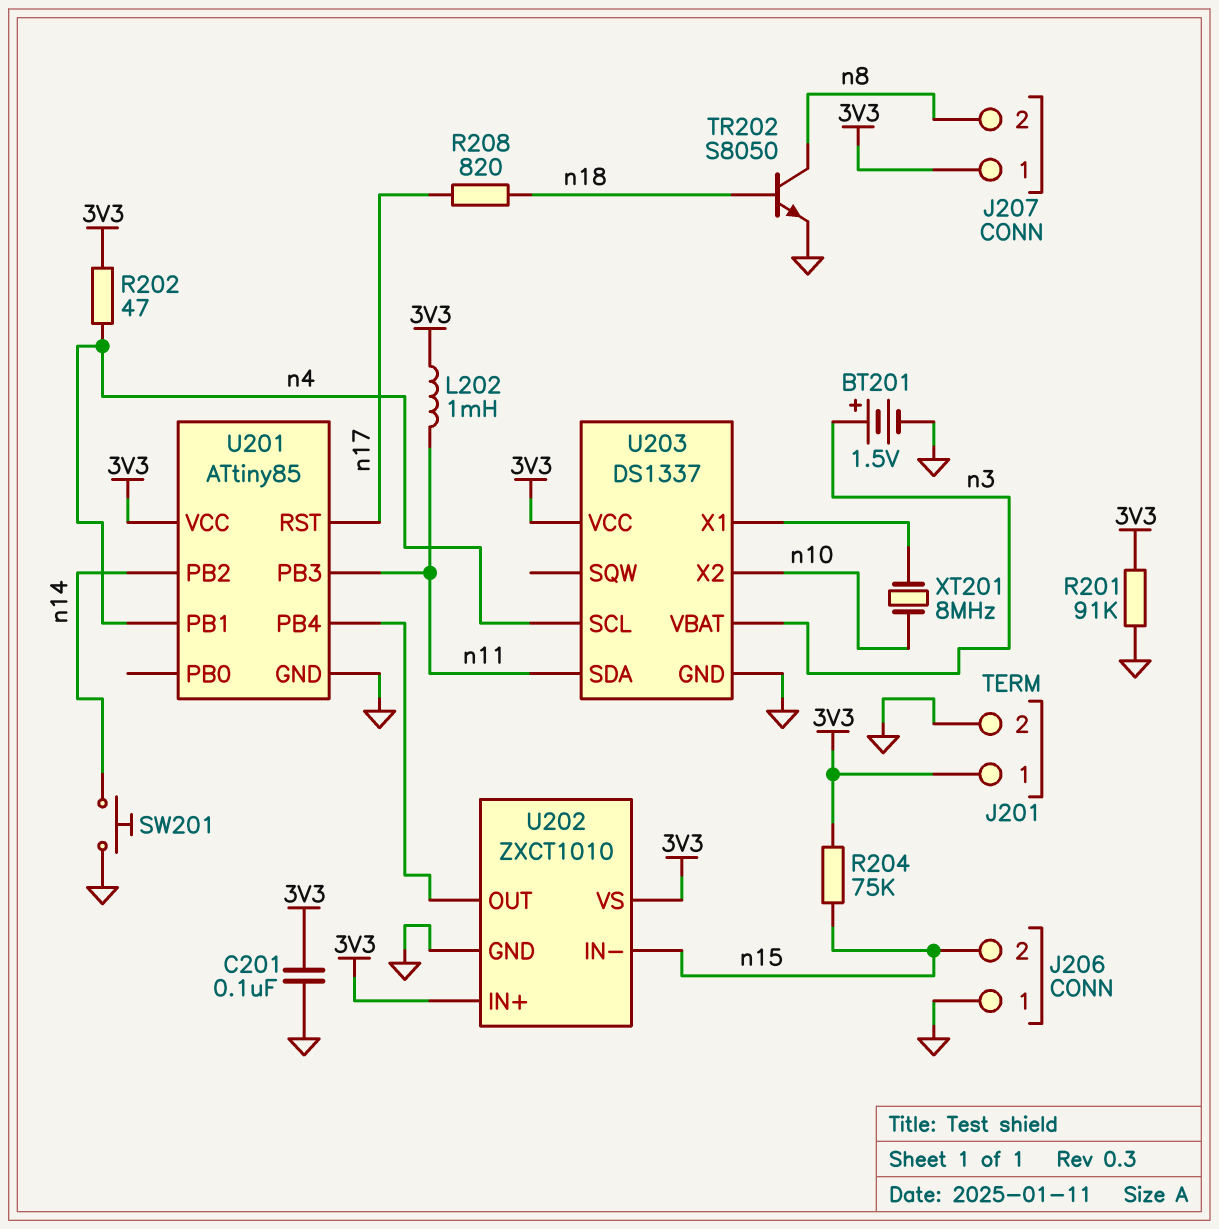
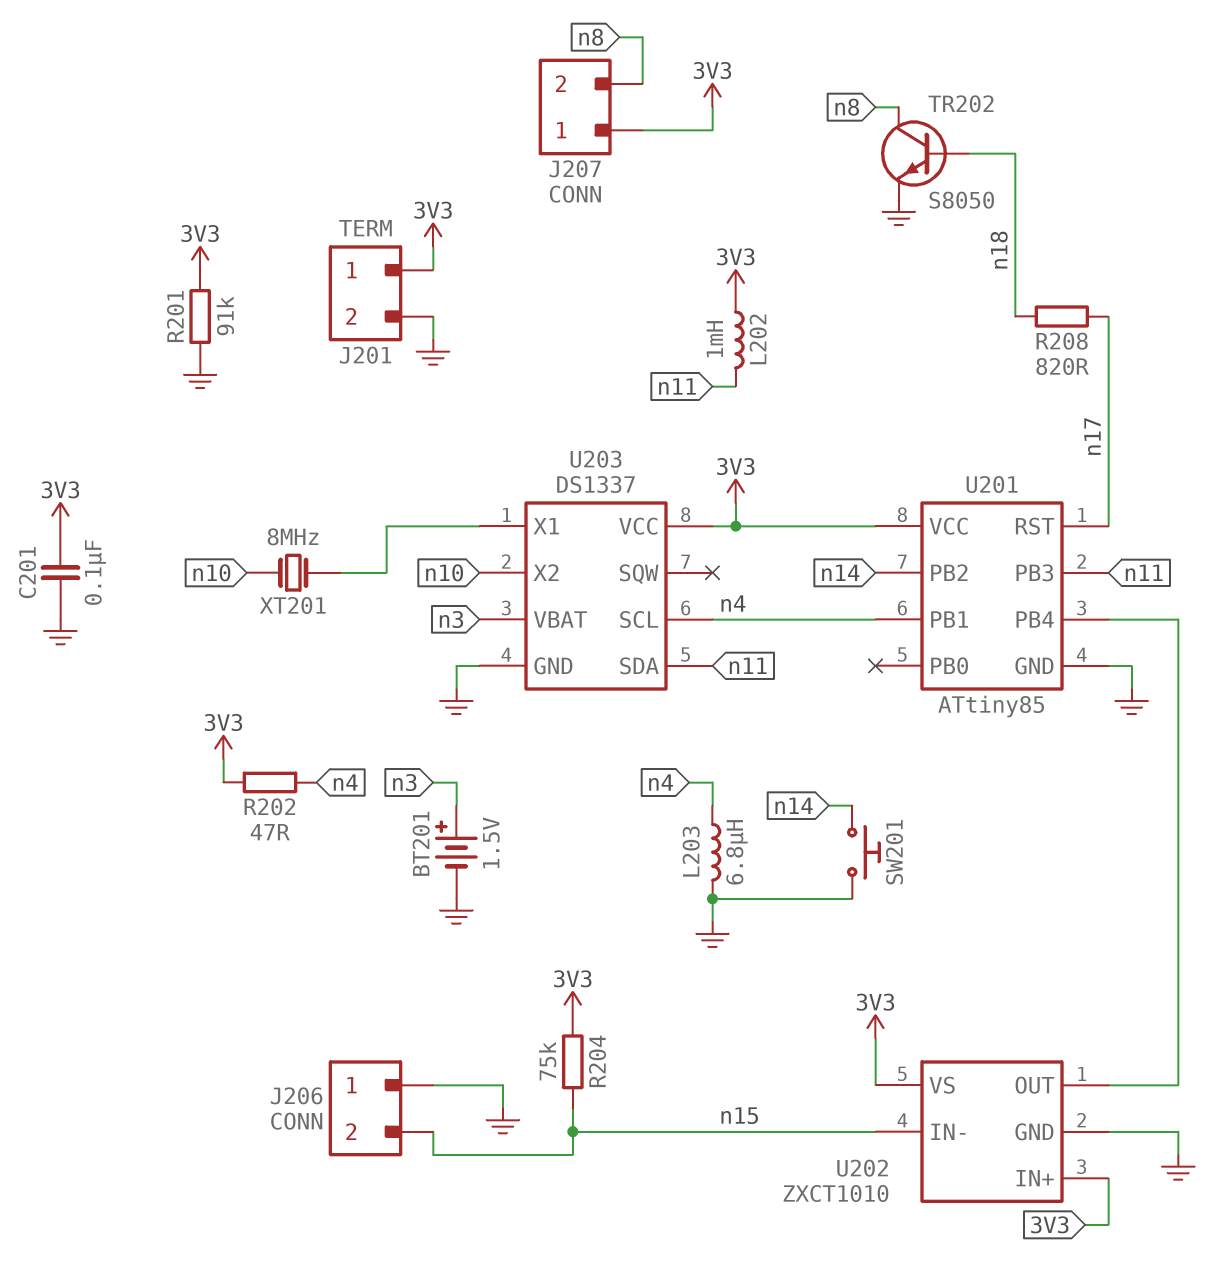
L203: none -> 6.8uH (GND, n4)

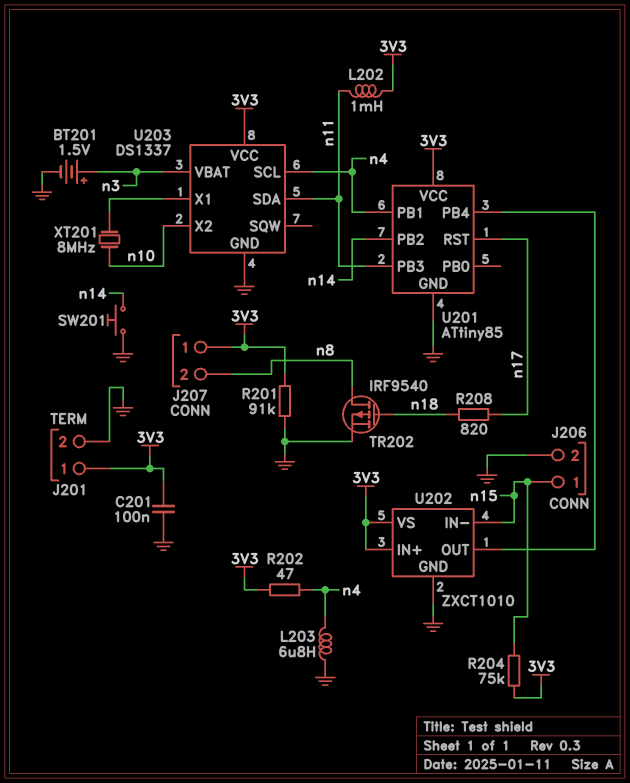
J206 pin 1: GND -> n15
J206 pin 2: n15 -> GND
TR202: NPN S8050 (B n18, C n8, E GND) -> PMOS IRF9540 (G n18, D n8, S GND)

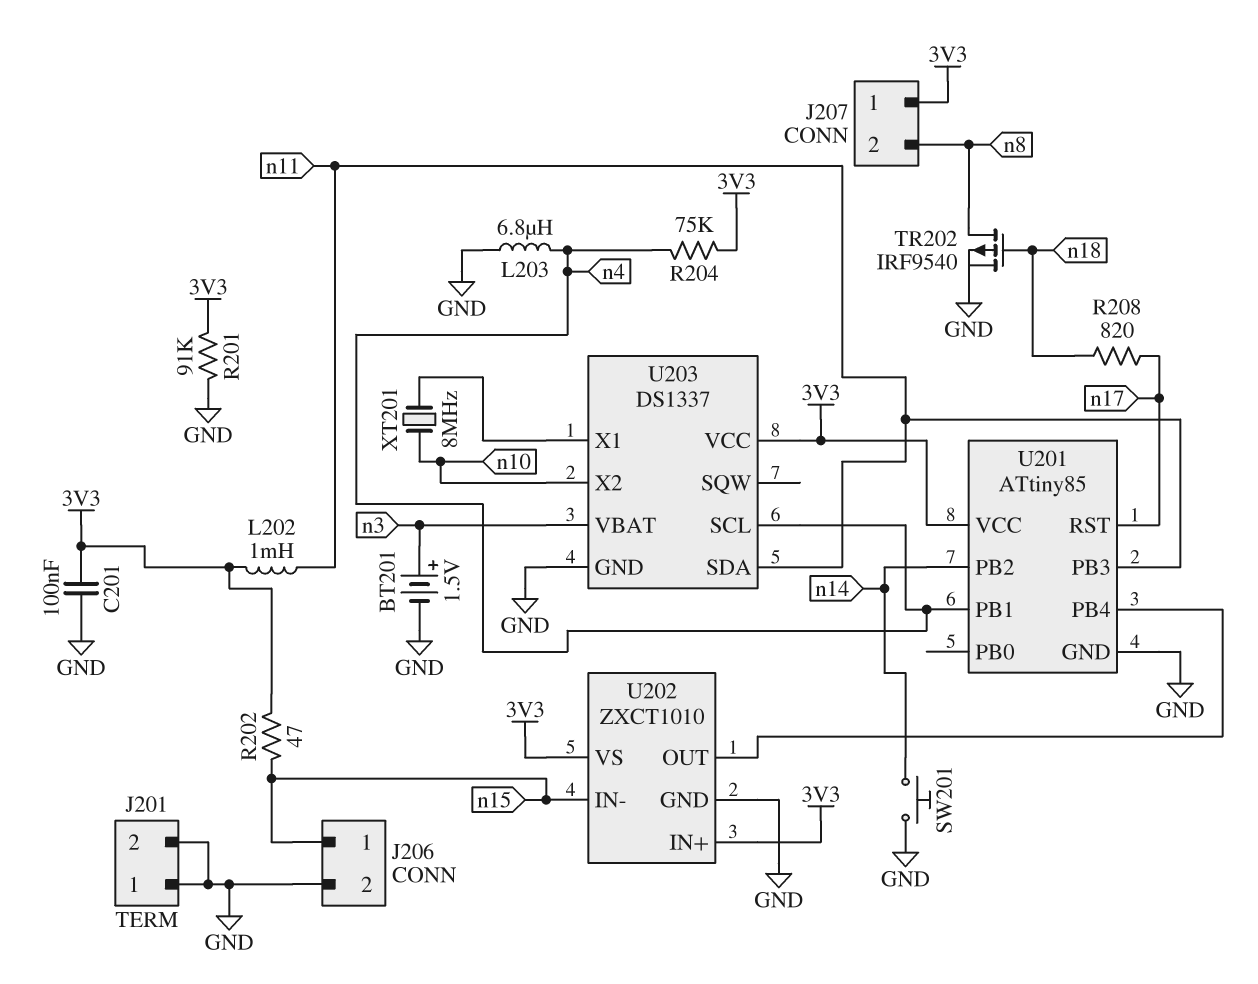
J201 pin 1: 3V3 -> GND
R202: 47 (3V3, n4) -> 47 (3V3, n15)
R204: 75k (3V3, n15) -> 75k (3V3, n4)

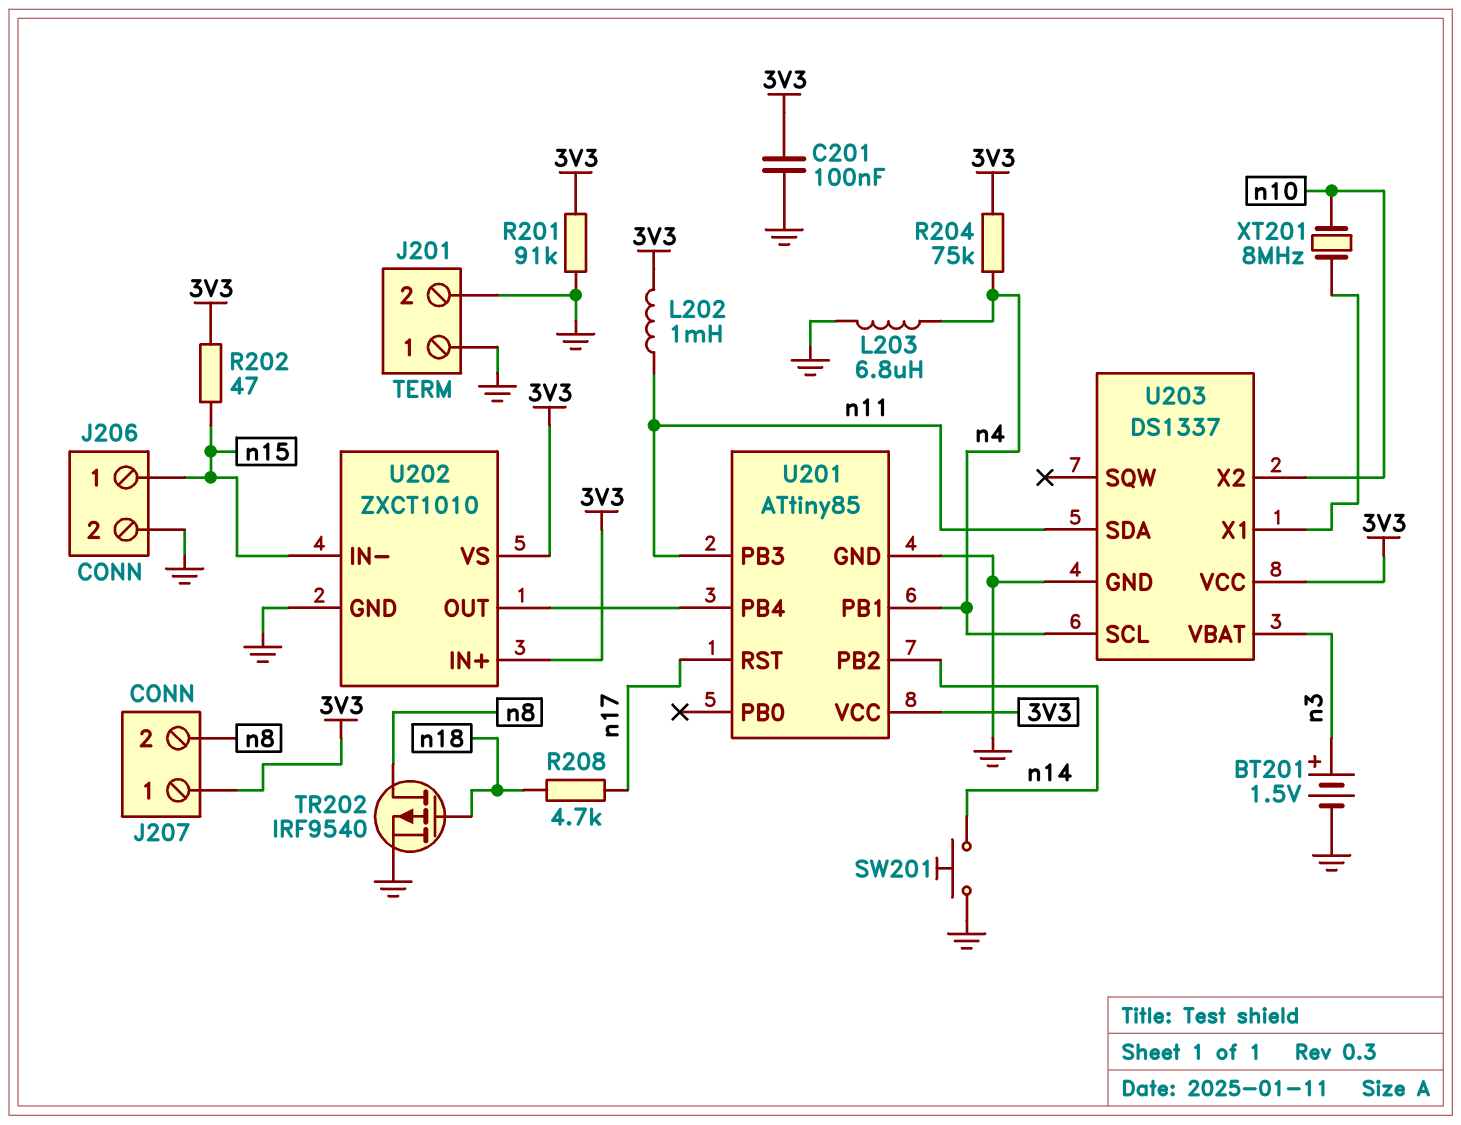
R208: 820 (n17, n18) -> 4.7k (n17, n18)

